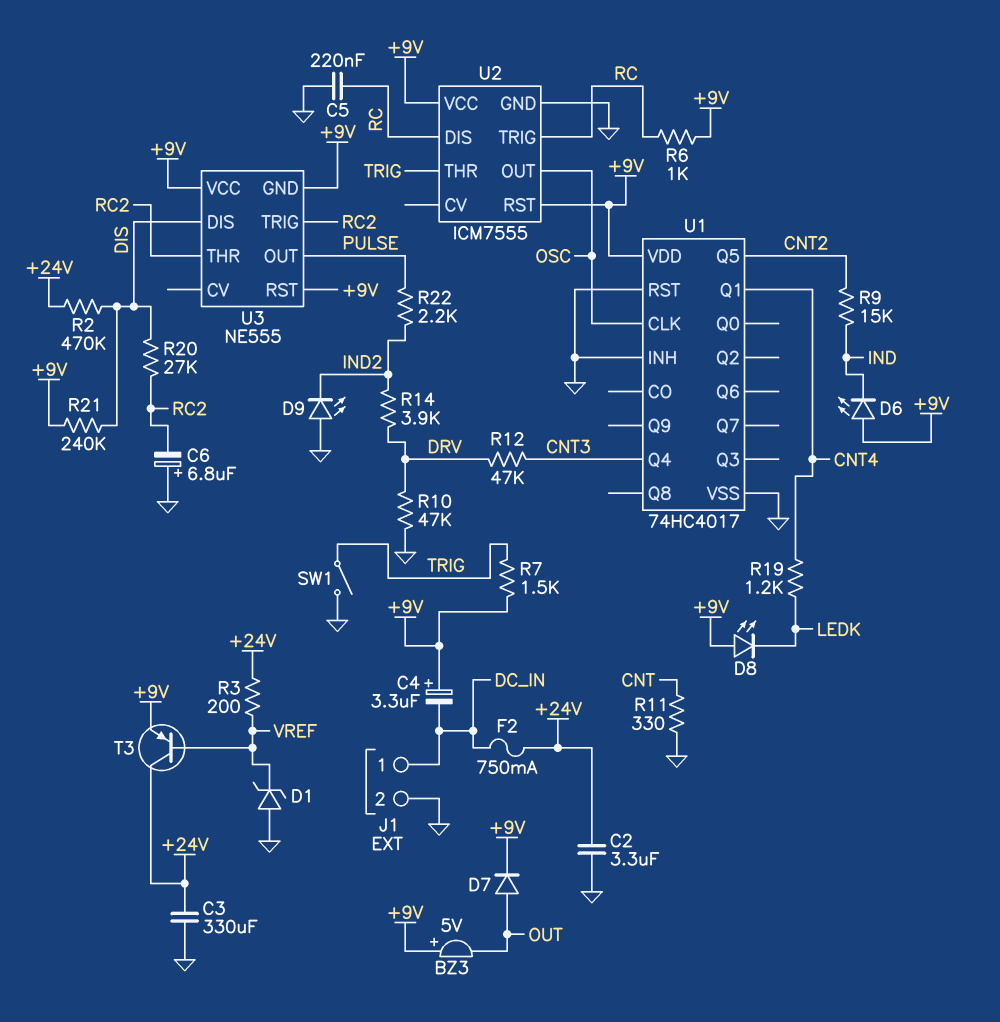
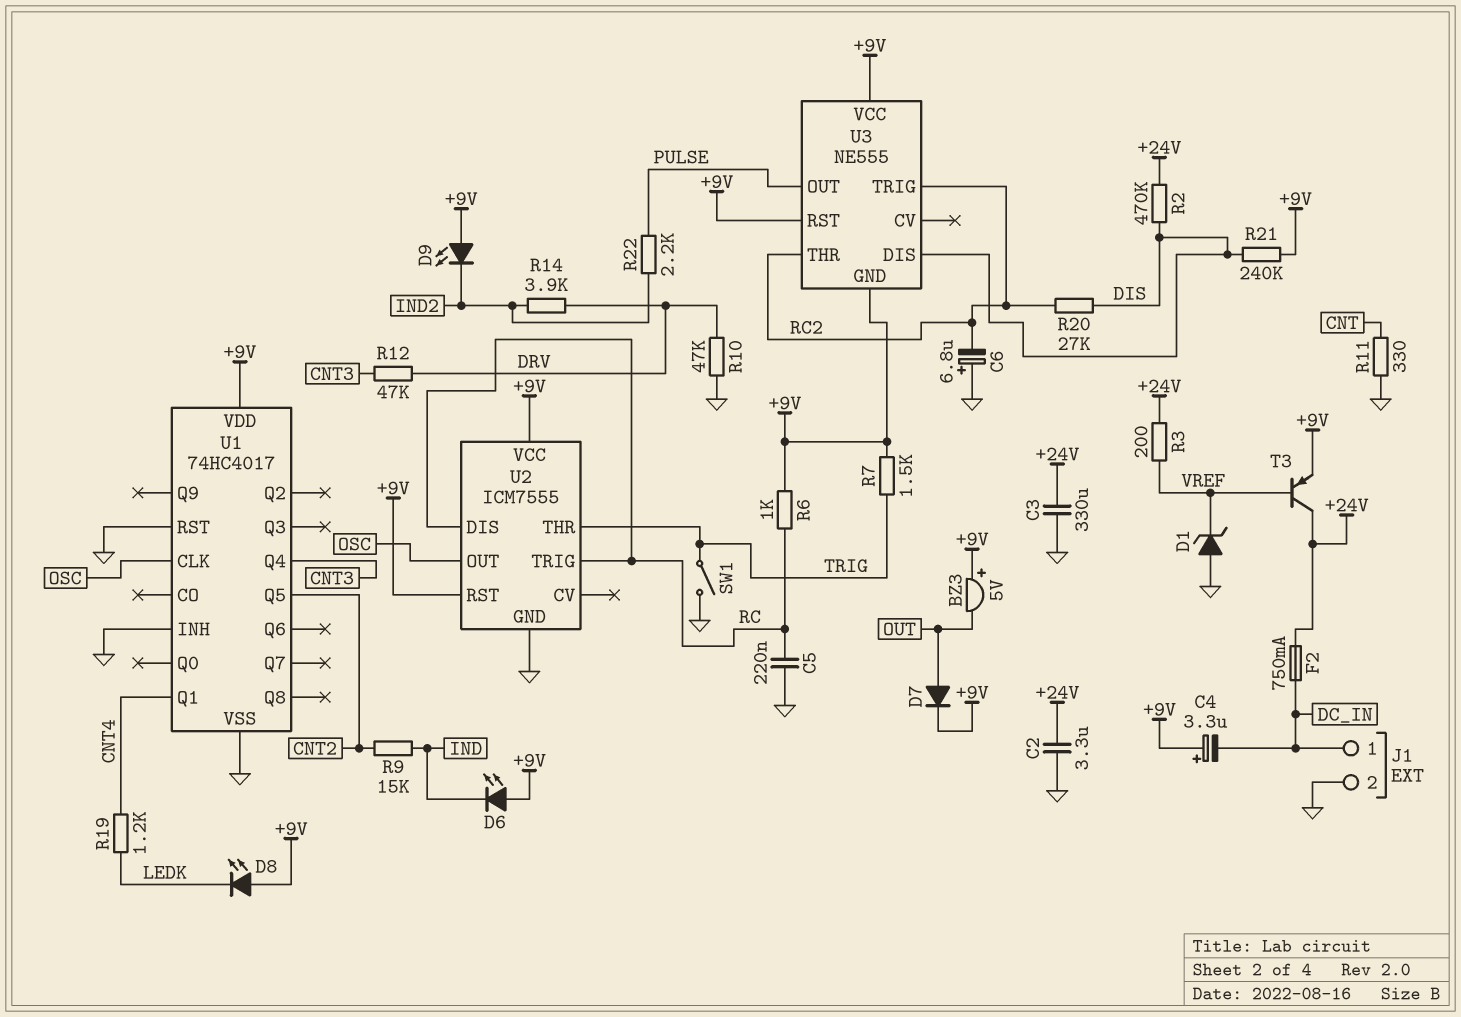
D9: LED (A GND, K IND2) -> LED (A +9V, K IND2)

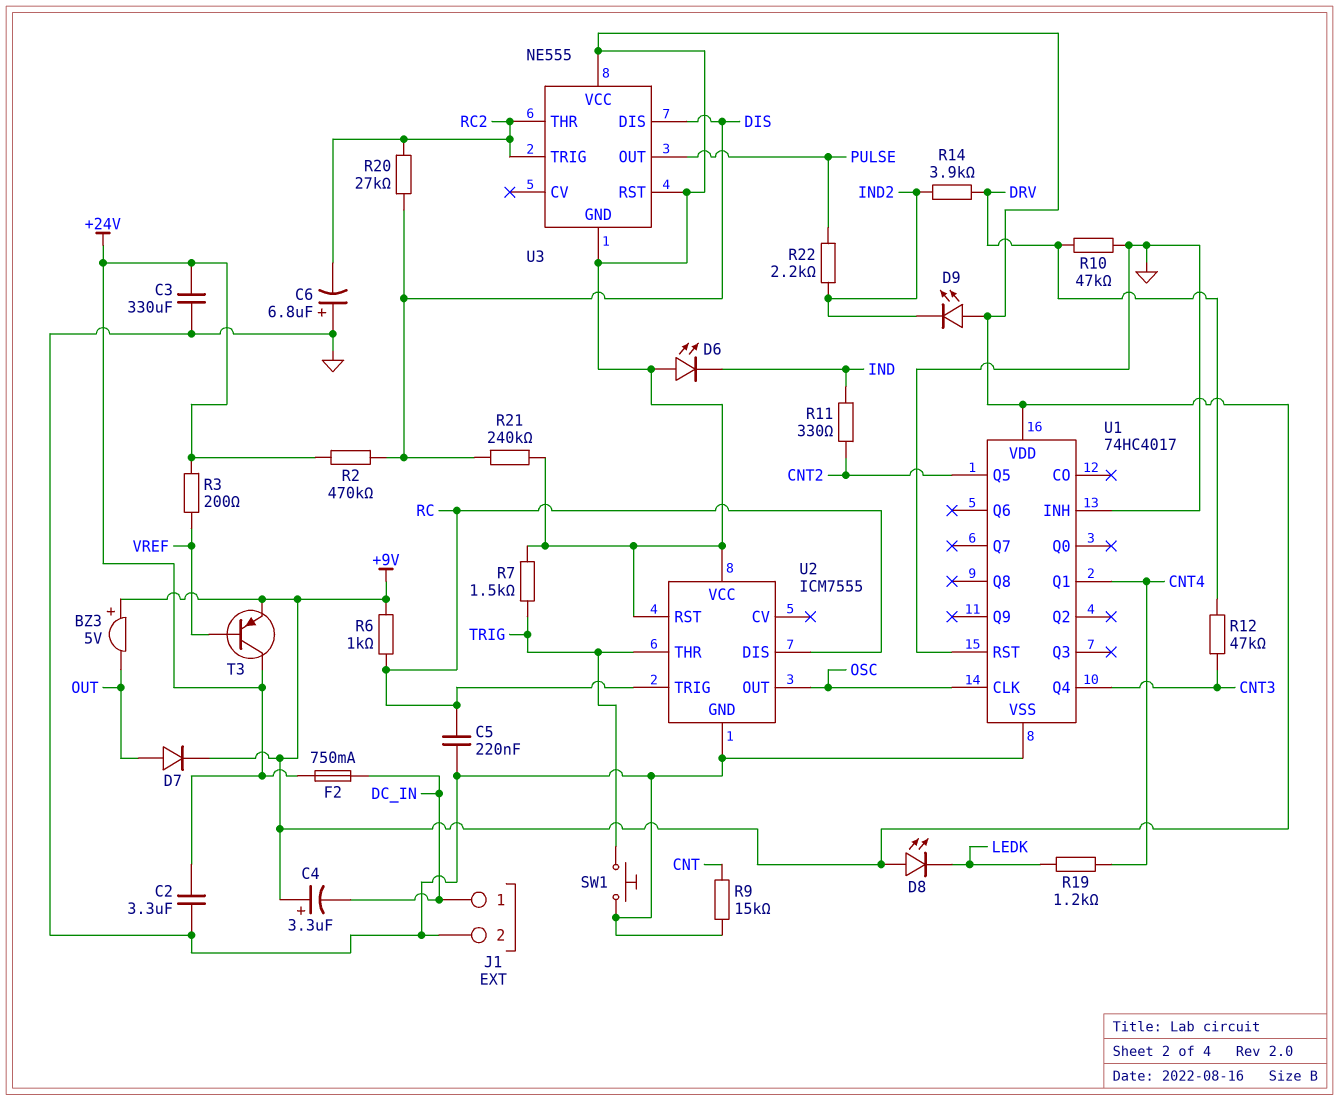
D1: zener (A GND, K VREF) -> none
R9: 15k (CNT2, IND) -> 15k (CNT, GND)
R11: 330 (CNT, GND) -> 330 (CNT2, IND)
SW1: switch (GND, TRIG) -> button (GND, TRIG)

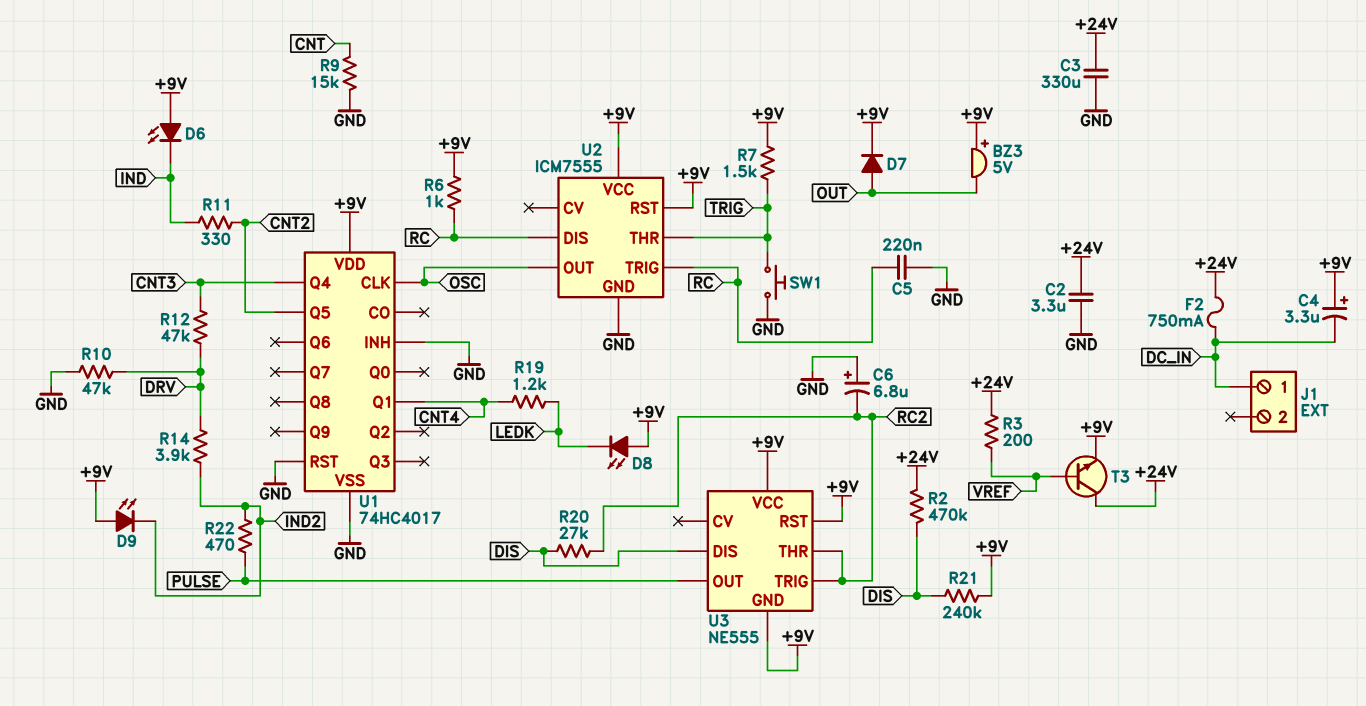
J1 pin 2: GND -> none
R22: 2.2k (IND2, PULSE) -> 470 (IND2, PULSE)
T3: PNP (B VREF, C +24V, E +9V) -> NPN (B VREF, C +24V, E +9V)

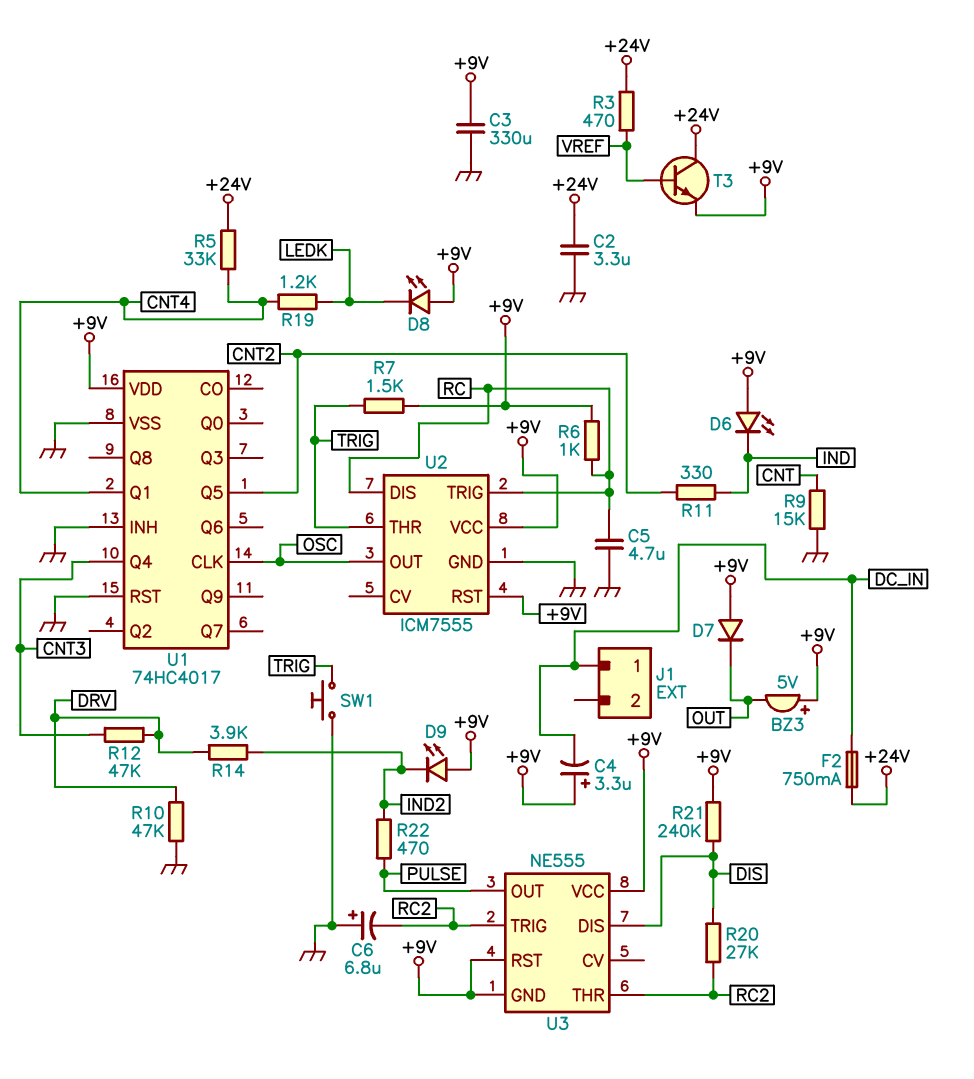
C3: 330uF (+24V, GND) -> 330uF (+9V, GND)
C5: 220nF (GND, RC) -> 4.7uF (GND, RC)
D7: diode (A OUT, K +9V) -> diode (A +9V, K OUT)
R2: 470k (+24V, DIS) -> none
R3: 200 (+24V, VREF) -> 470 (+24V, VREF)
R5: none -> 33k (+24V, CNT4)

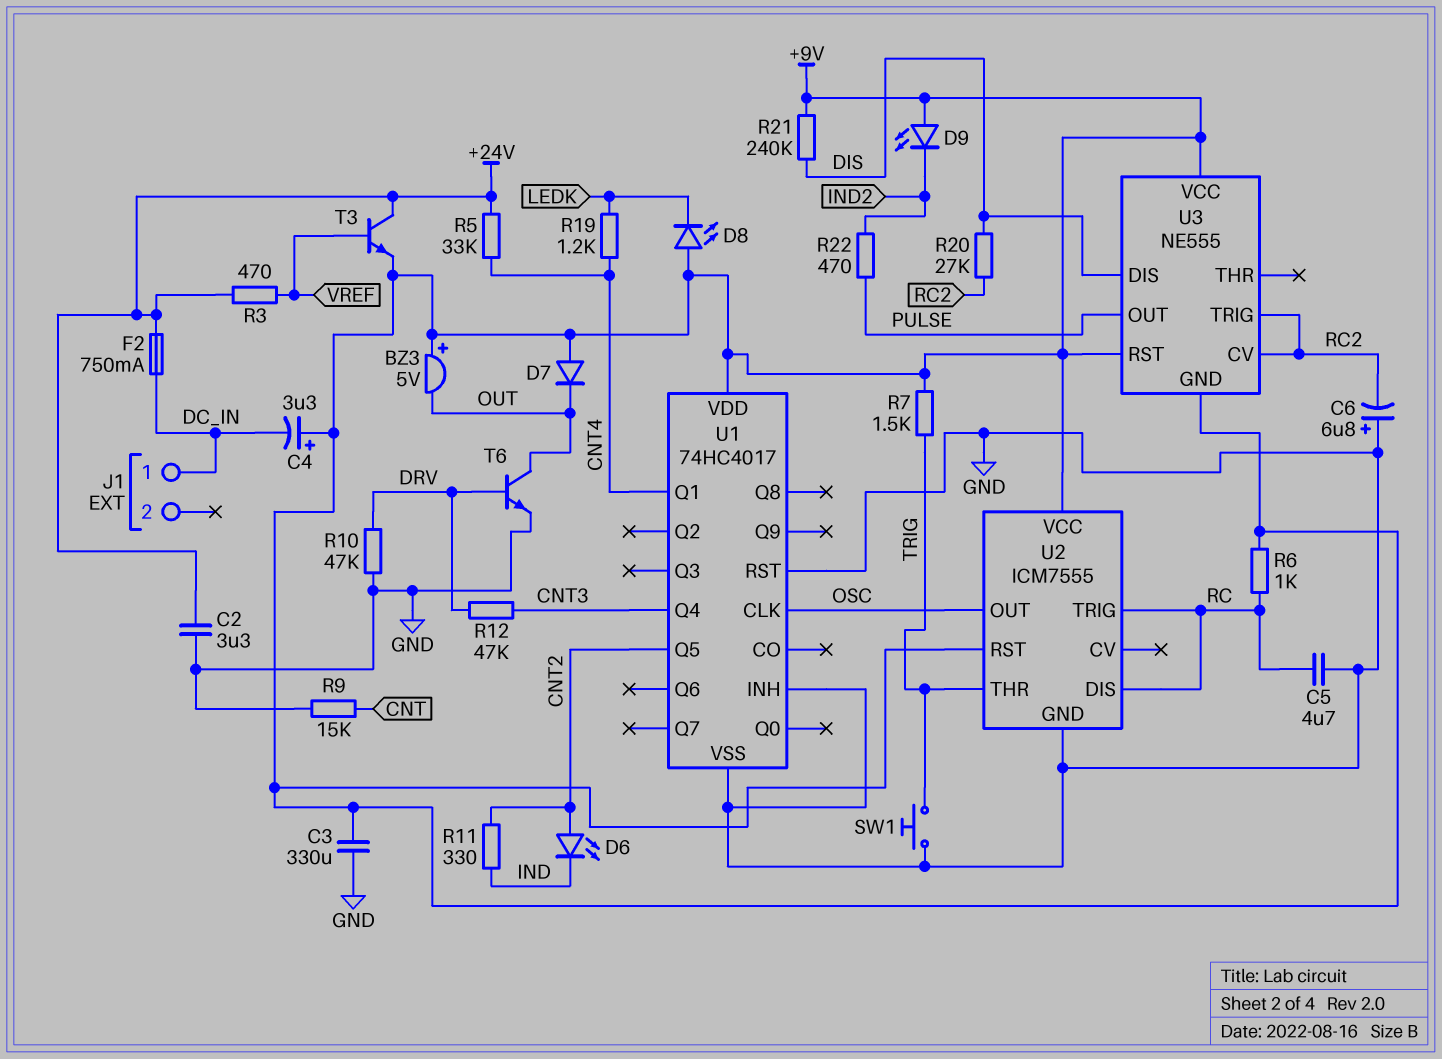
D6: LED (A +9V, K IND) -> LED (A CNT2, K IND)
R14: 3.9k (DRV, IND2) -> none
T6: none -> NPN (B DRV, C OUT, E GND)
U3 pin CV: none -> RC2
U3 pin THR: RC2 -> none

